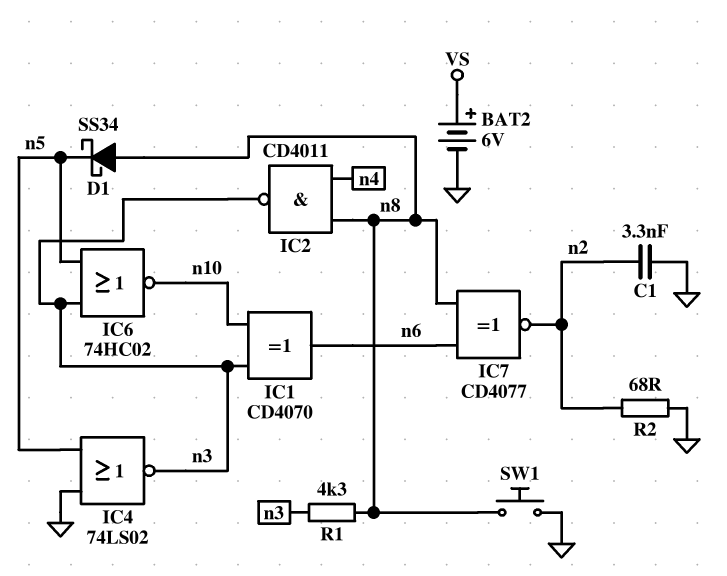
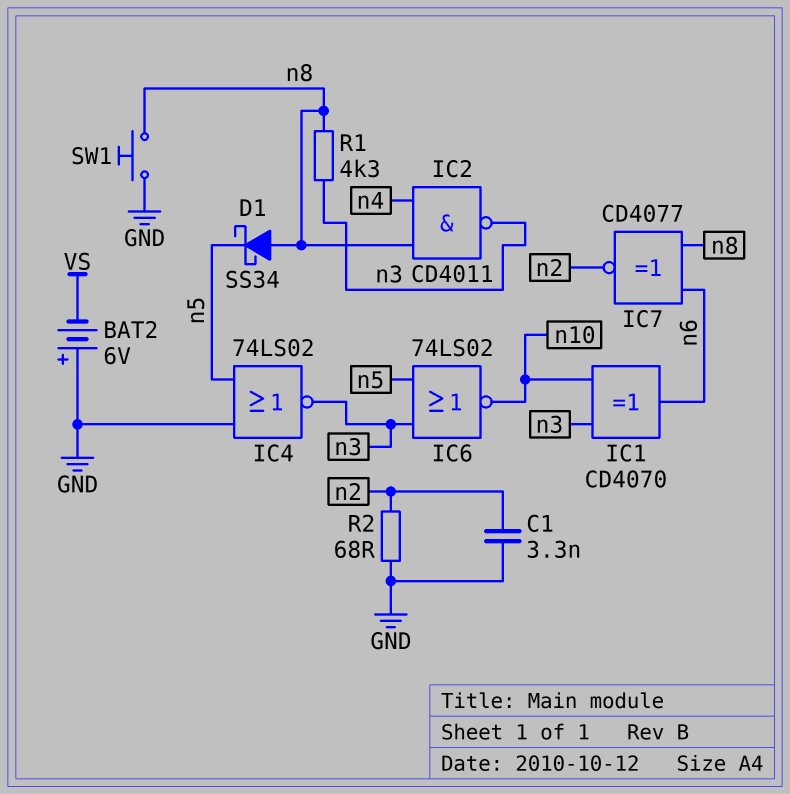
BAT2: 6V (plus VS, minus GND) -> 6V (plus GND, minus VS)
IC6: NOR 74HC02 (in n3, in n5, out n10) -> NOR 74LS02 (in n3, in n5, out n10)

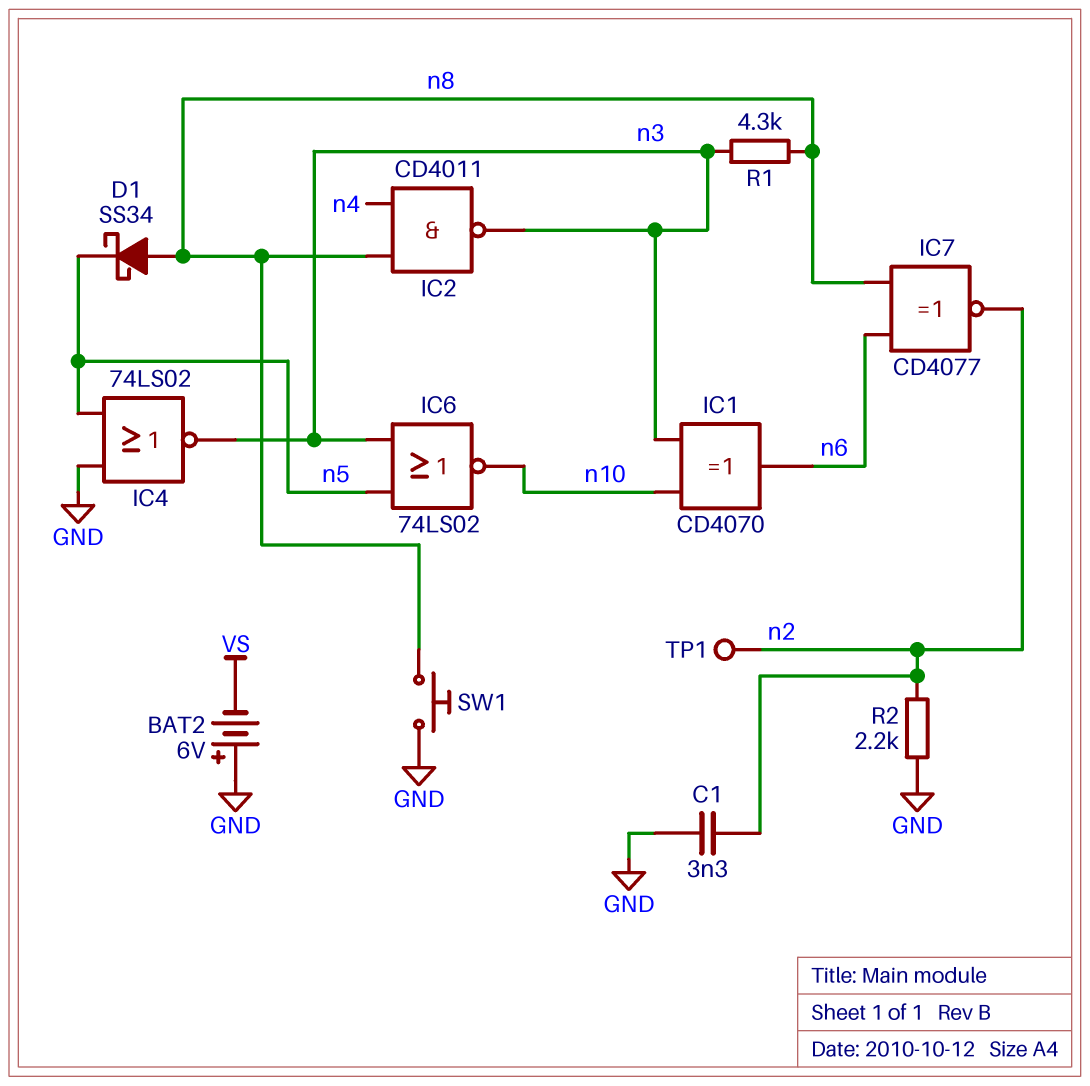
R2: 68 (GND, n2) -> 2.2k (GND, n2)
TP1: none -> test point (n2)

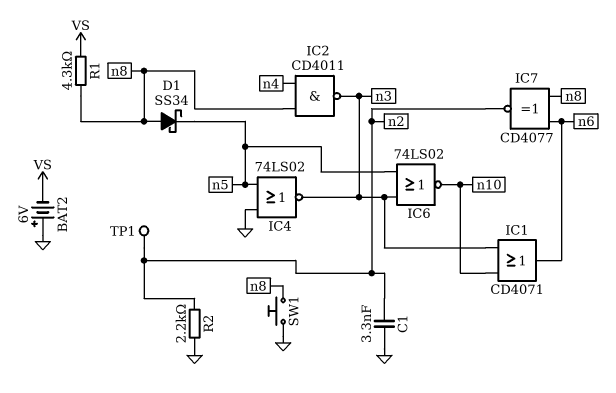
IC1: XOR CD4070 (in n3, in n10, out n6) -> OR CD4071 (in n3, in n10, out n6)
R1: 4.3k (n3, n8) -> 4.3k (VS, n8)

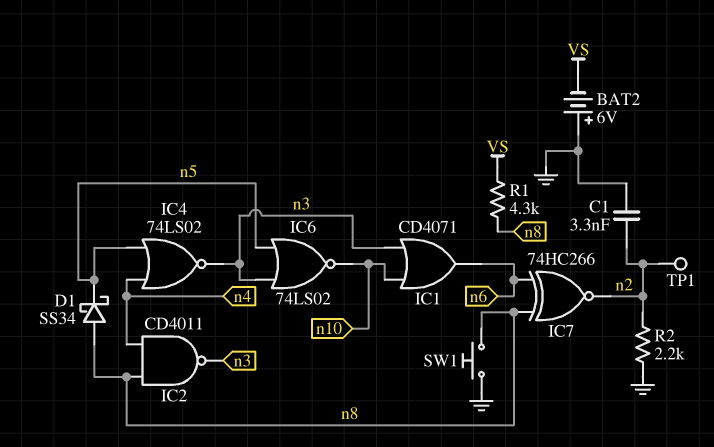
IC4: NOR 74LS02 (in GND, in n5, out n3) -> NOR 74LS02 (in n4, in n5, out n3)
IC7: XNOR CD4077 (in n6, in n8, out n2) -> XNOR 74HC266 (in n6, in n8, out n2)

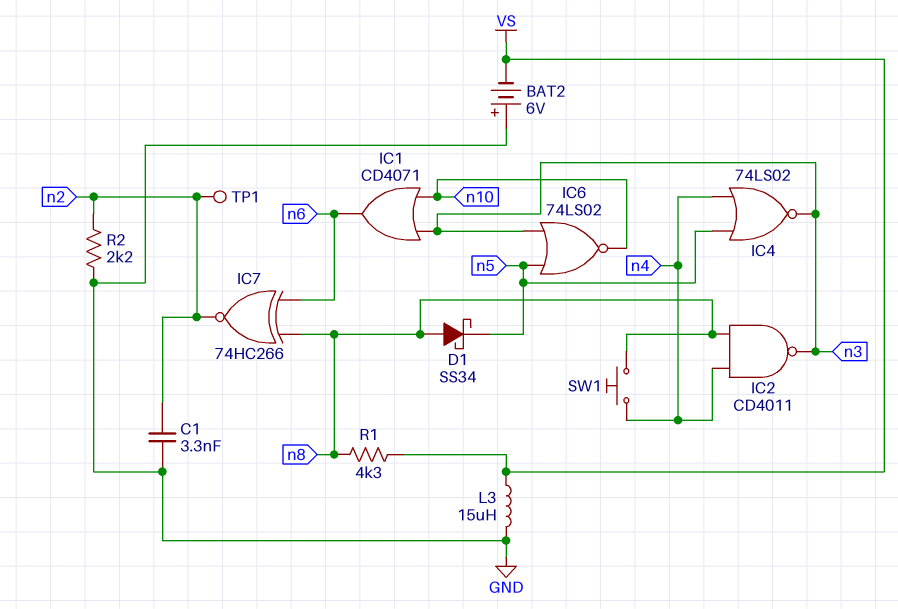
L3: none -> 15uH (GND, VS)
SW1: button (GND, n8) -> button (n4, n8)

